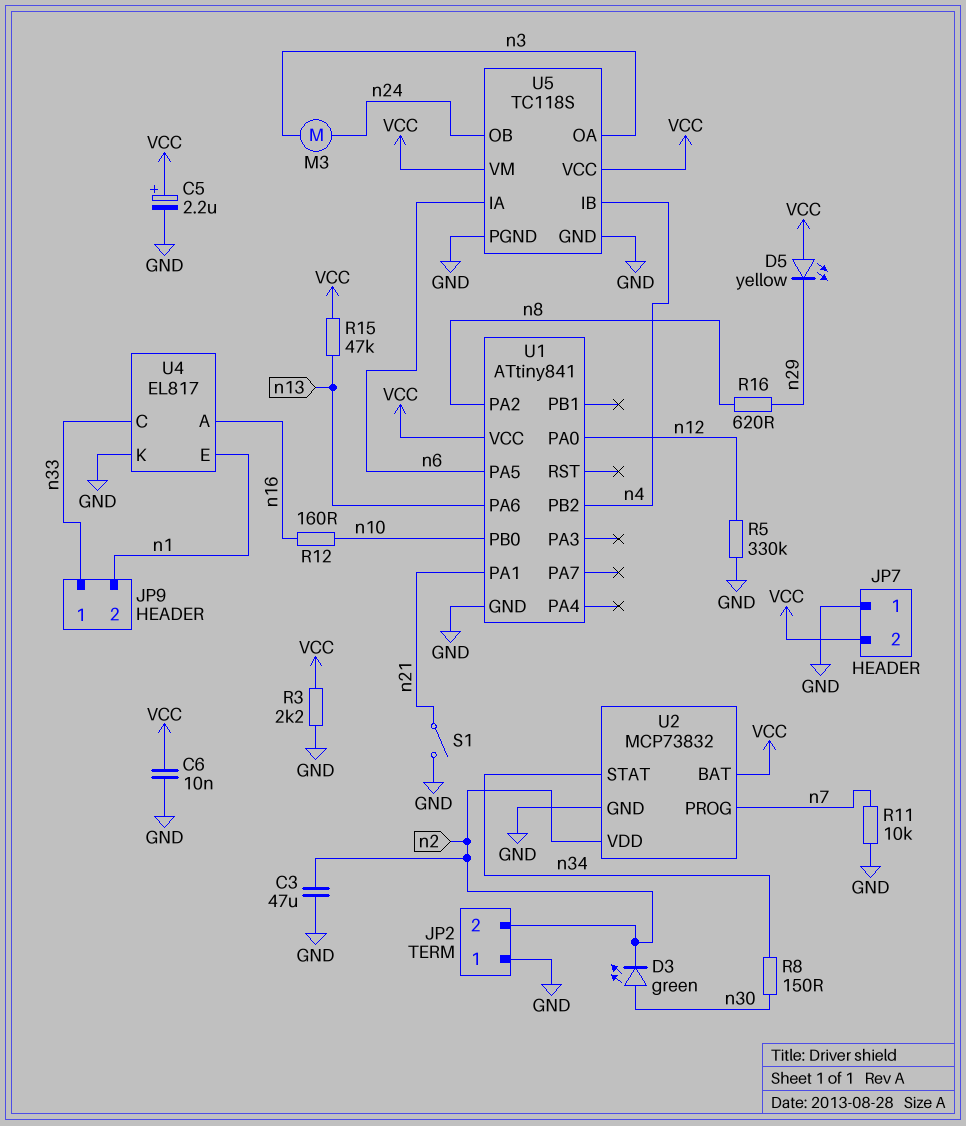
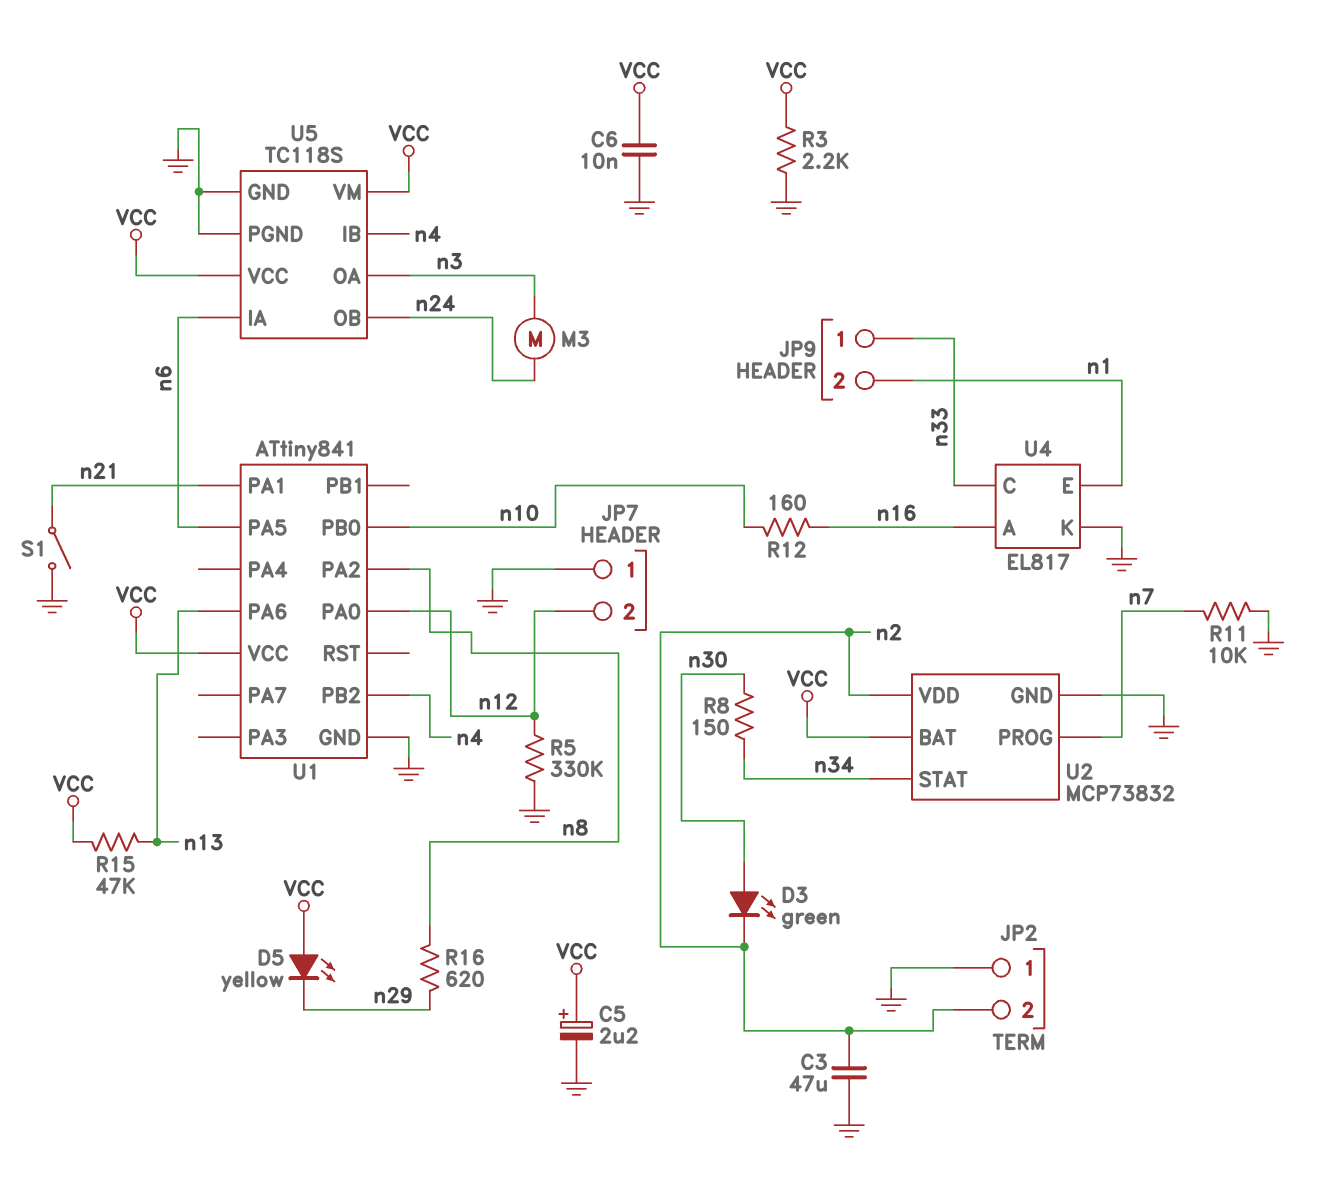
JP7 pin 2: VCC -> n12

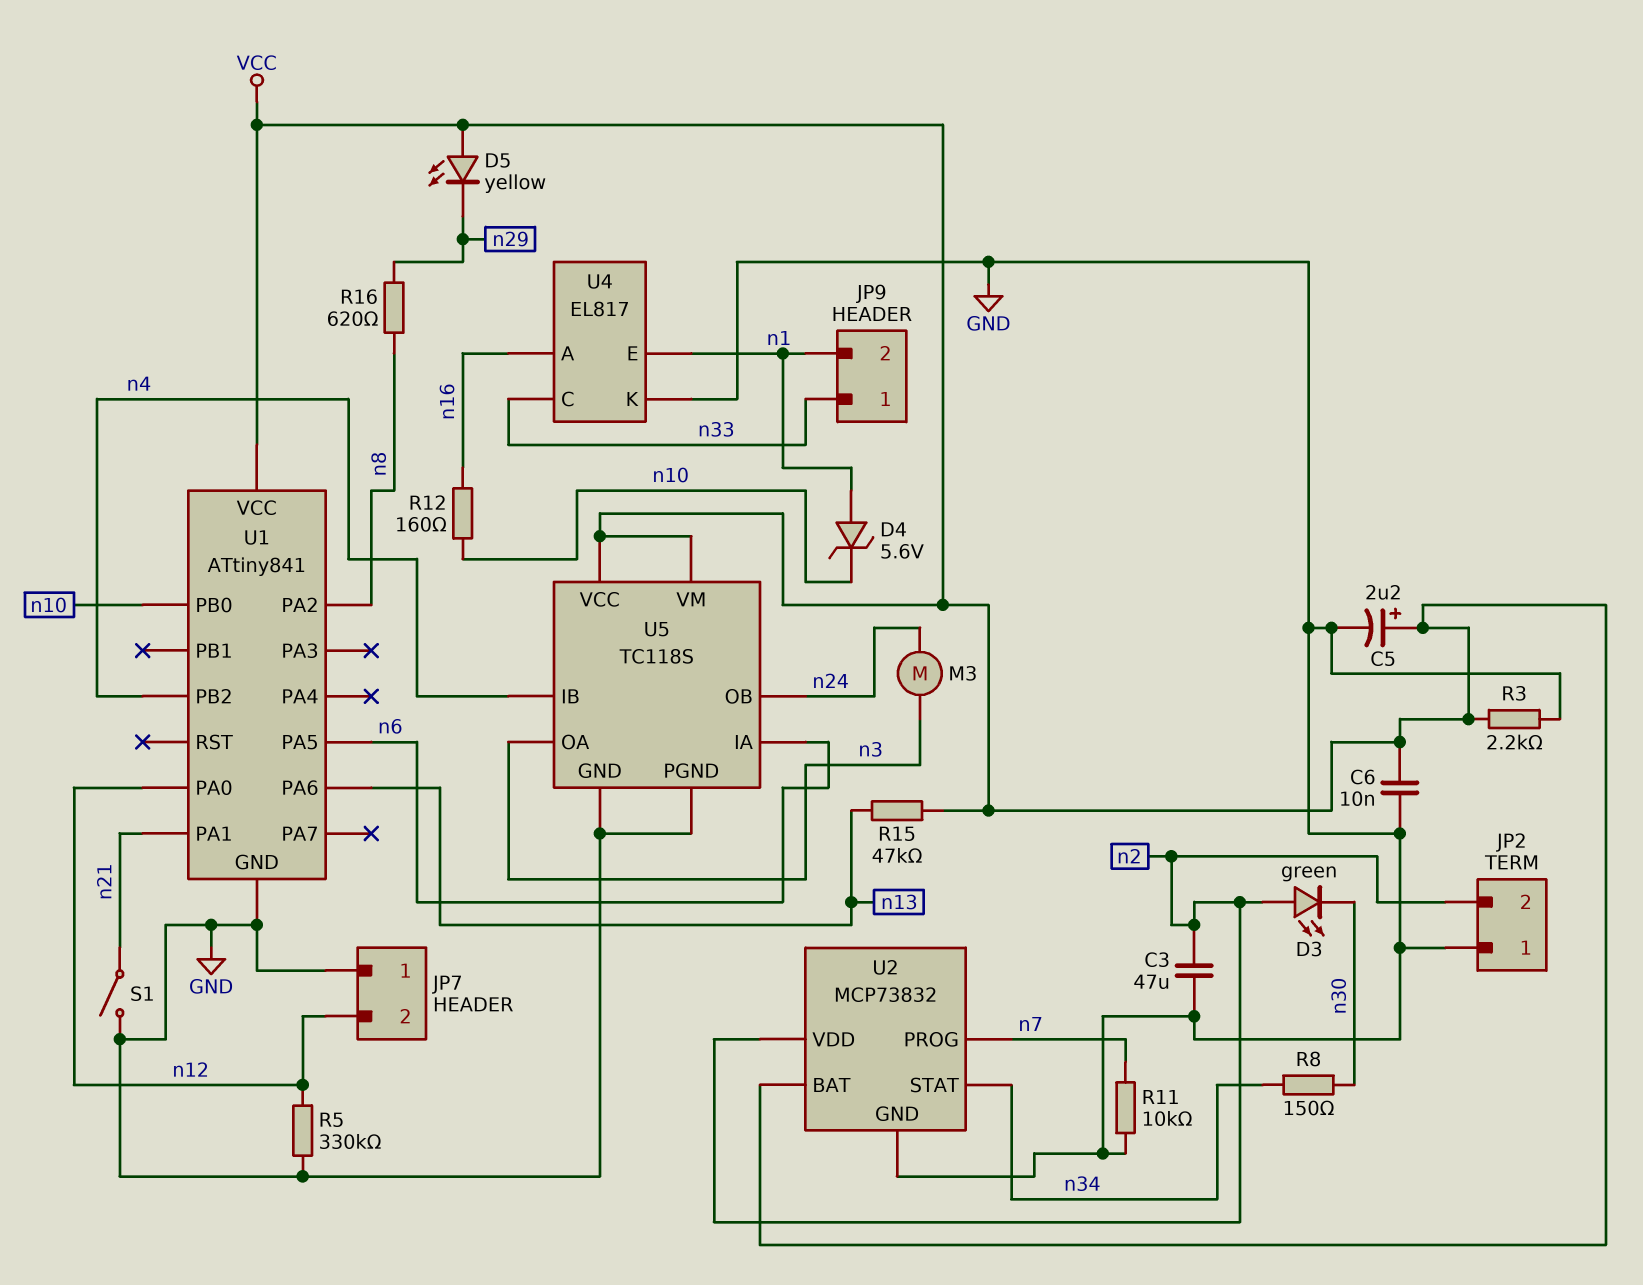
D3: LED green (A n30, K n2) -> LED green (A n2, K n30)
D4: none -> zener 5.6V (A n1, K n10)

